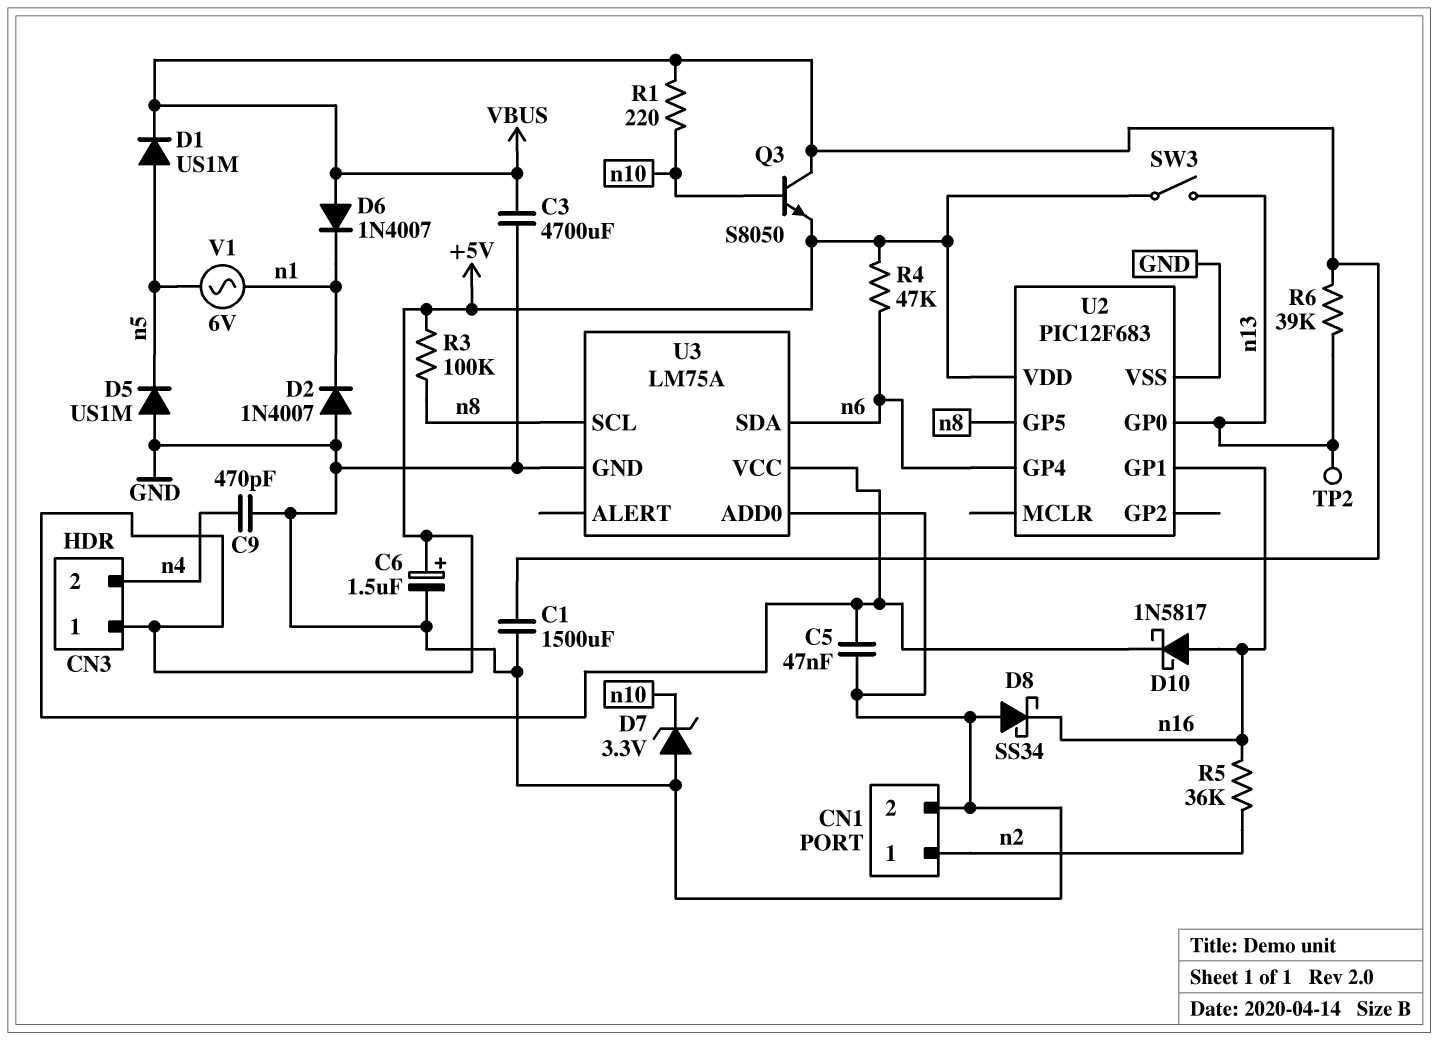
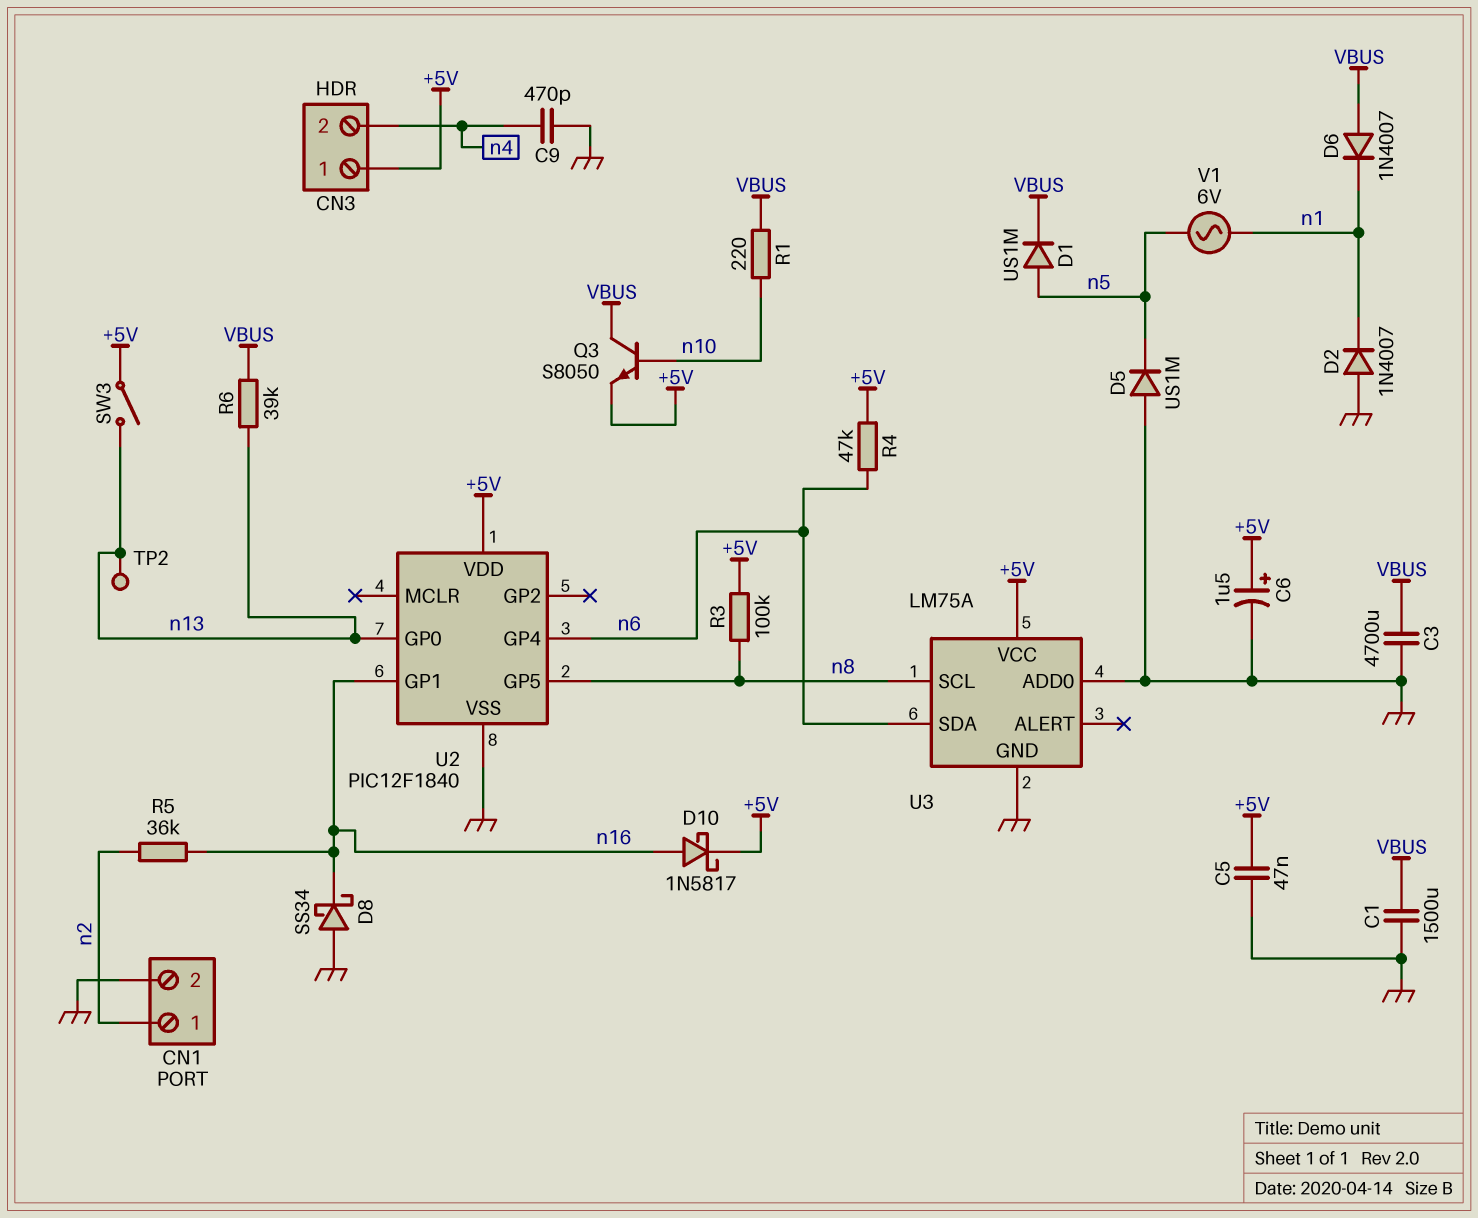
D7: zener 3.3V (A GND, K n10) -> none
U2: PIC12F683 -> PIC12F1840

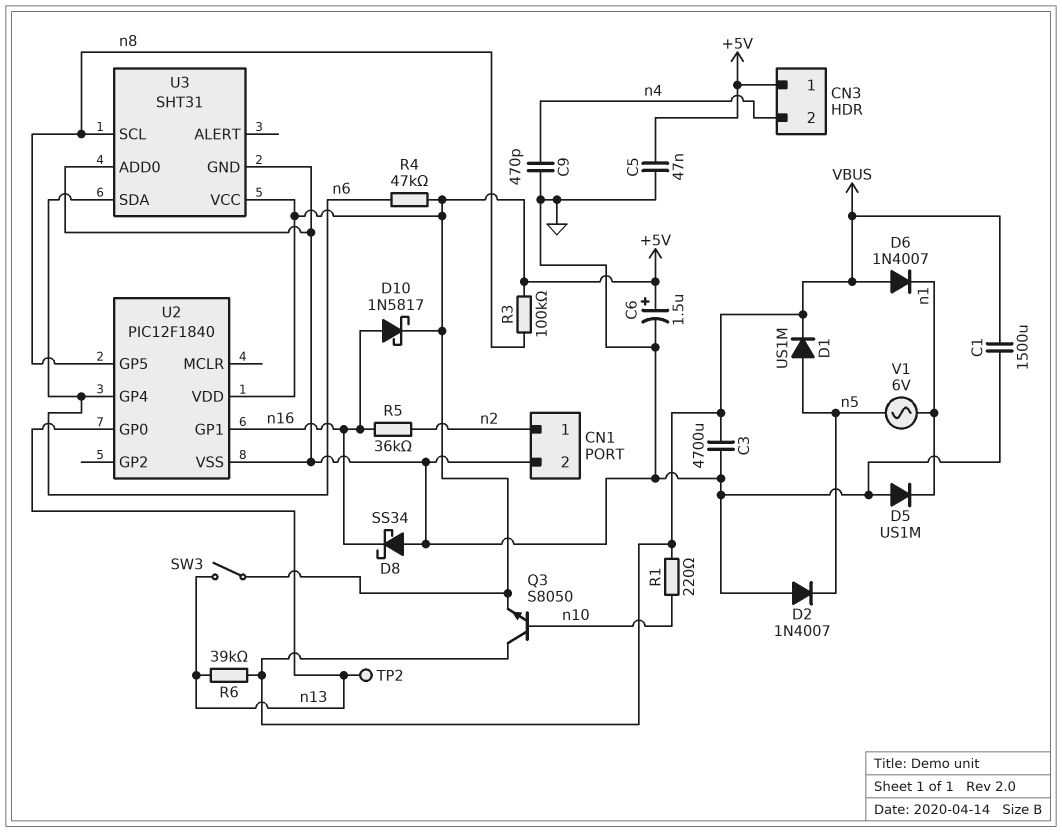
D2: diode 1N4007 (A GND, K n1) -> diode 1N4007 (A GND, K n5)
D5: diode US1M (A GND, K n5) -> diode US1M (A GND, K n1)
U3: LM75A -> SHT31

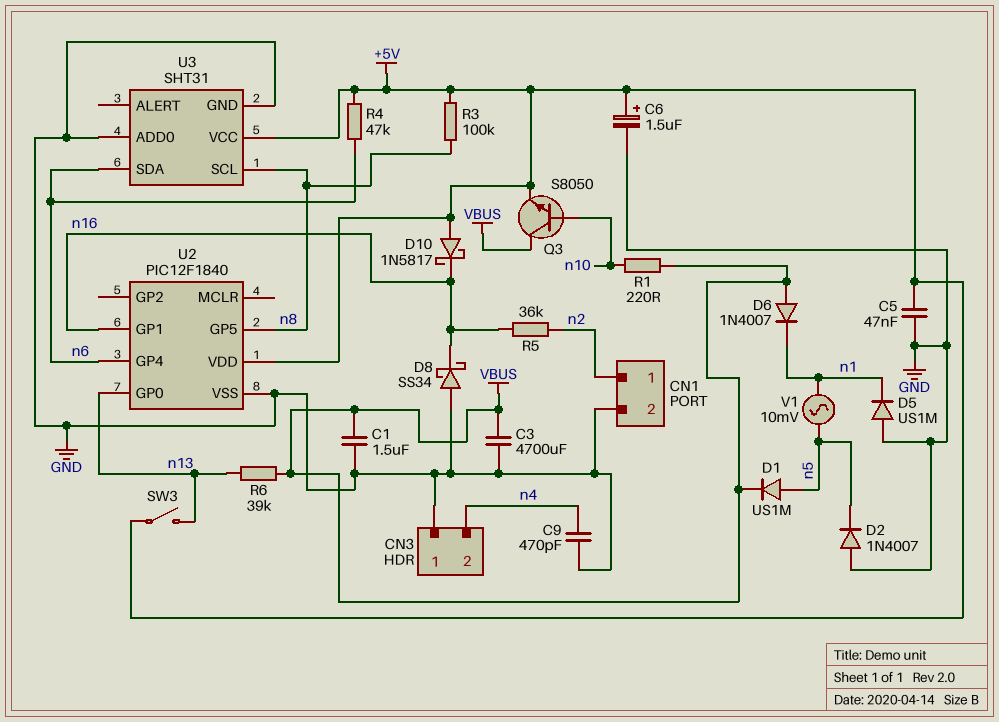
C1: 1500uF (GND, VBUS) -> 1.5uF (GND, VBUS)
CN3 pin 1: +5V -> GND
D10: schottky 1N5817 (A n16, K +5V) -> schottky 1N5817 (A +5V, K n16)
TP2: test point (n13) -> none
V1: AC 6V (n1, n5) -> AC 10mV (n1, n5)

